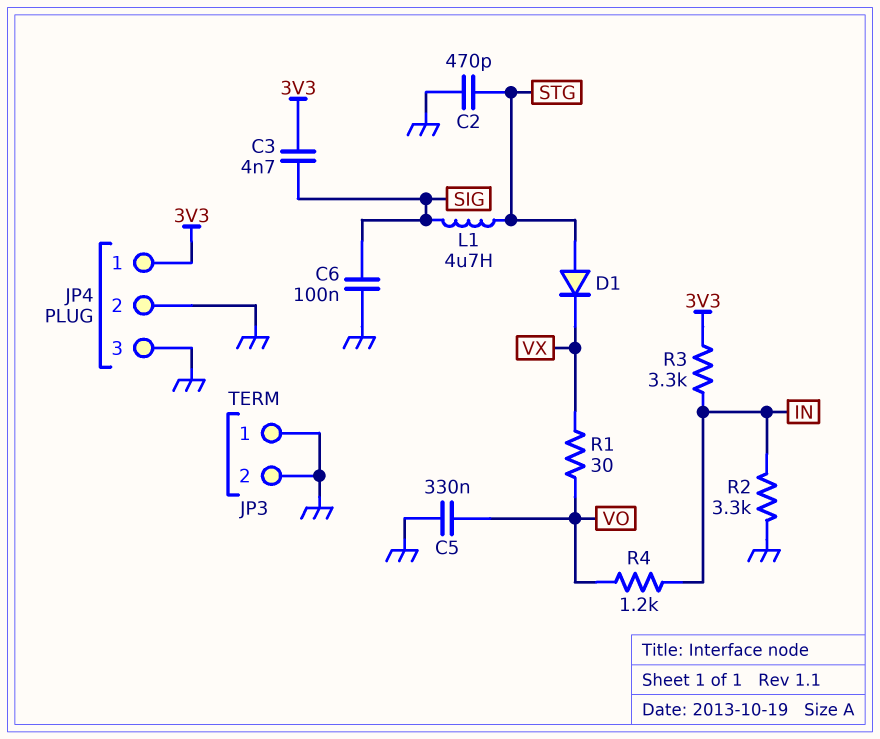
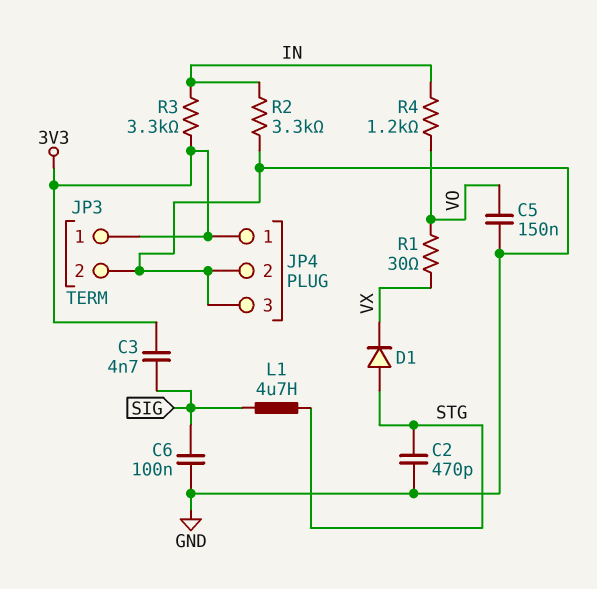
C5: 330nF (GND, VO) -> 150nF (GND, VO)
JP3 pin 1: GND -> 3V3

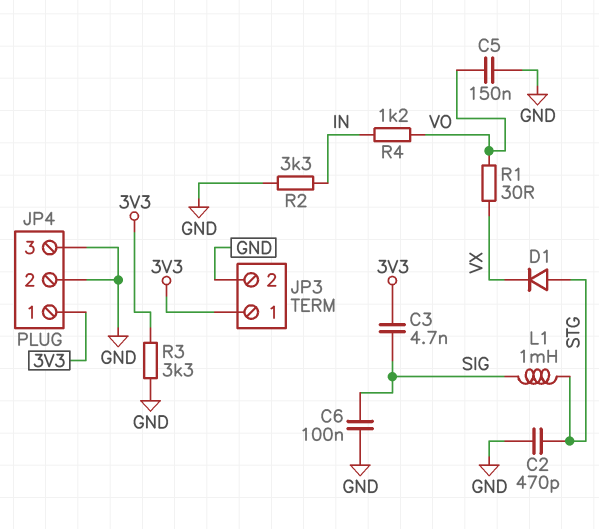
L1: 4.7uH (SIG, STG) -> 1mH (SIG, STG)
R3: 3.3k (3V3, IN) -> 3.3k (3V3, GND)

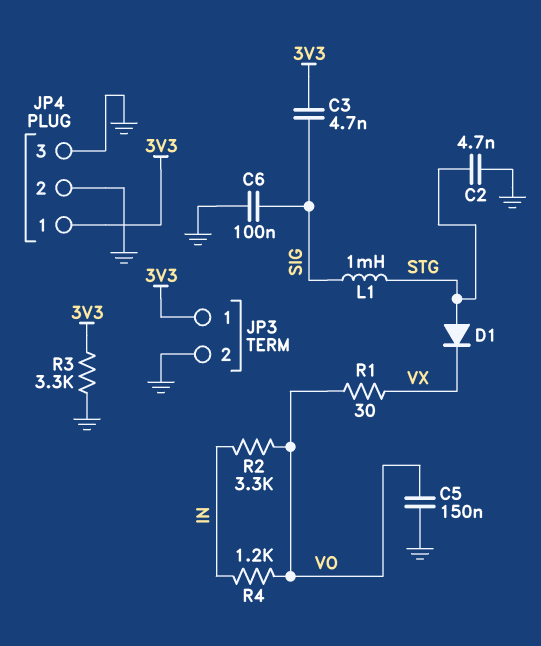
C2: 470pF (GND, STG) -> 4.7nF (GND, STG)
R2: 3.3k (GND, IN) -> 3.3k (IN, VO)

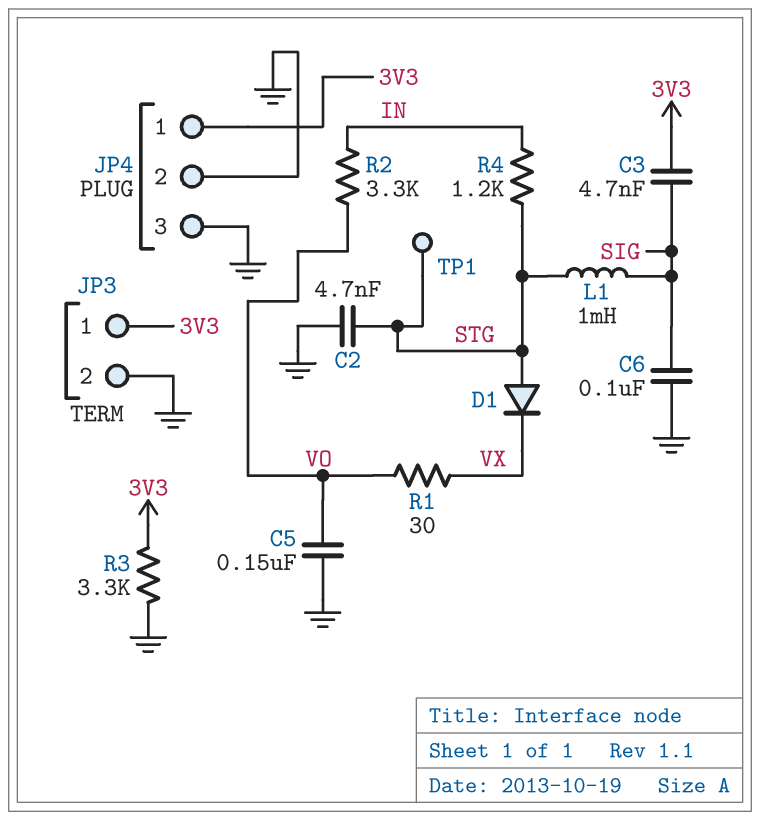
R4: 1.2k (IN, VO) -> 1.2k (IN, STG)
TP1: none -> test point (STG)

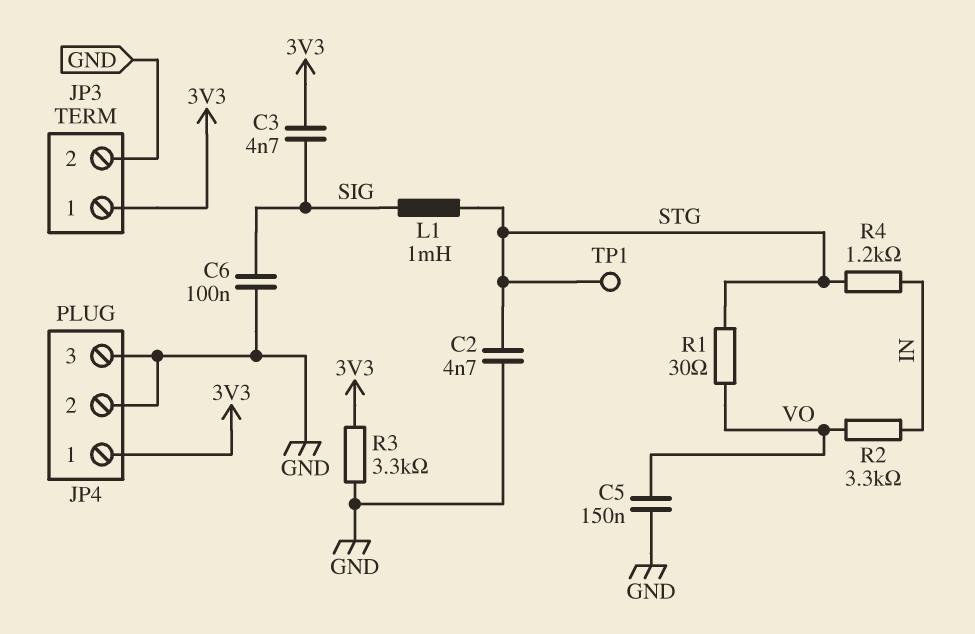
D1: diode (A STG, K VX) -> none
R1: 30 (VO, VX) -> 30 (STG, VO)

